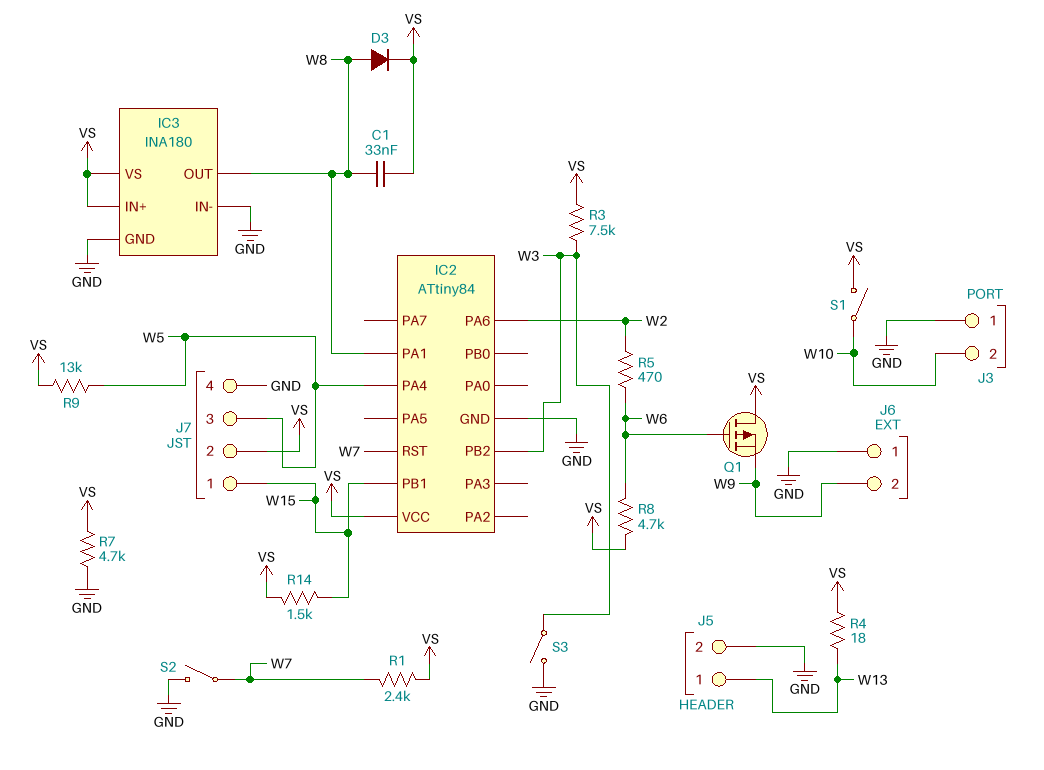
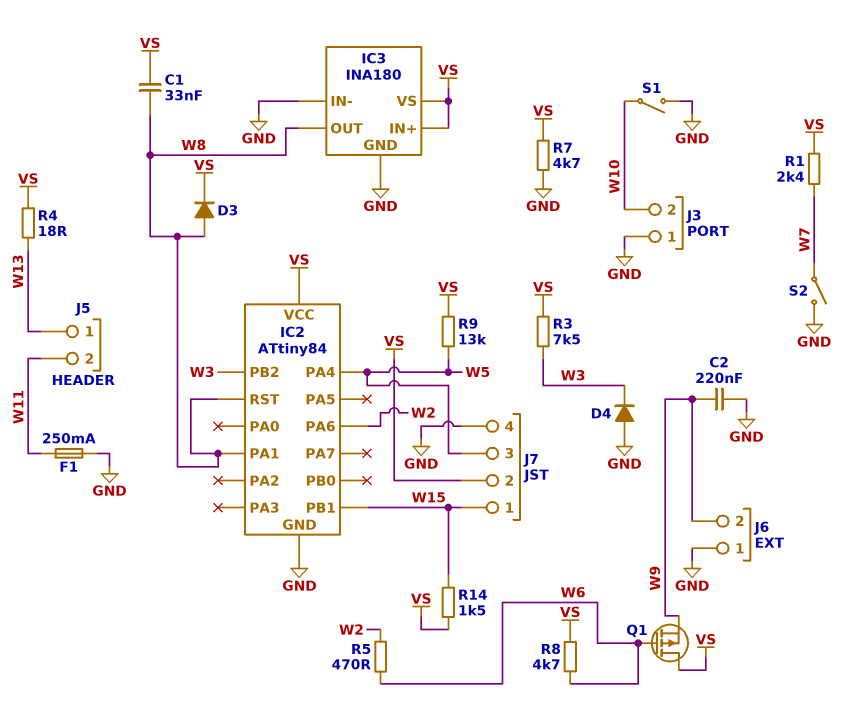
C2: none -> 220nF (GND, W9)
D4: none -> diode (A GND, K W3)
F1: none -> 250mA (GND, W11)
IC2 pin RST: W7 -> W8
J5 pin 2: GND -> W11
S1: switch (VS, W10) -> switch (GND, W10)
S3: switch (GND, W3) -> none

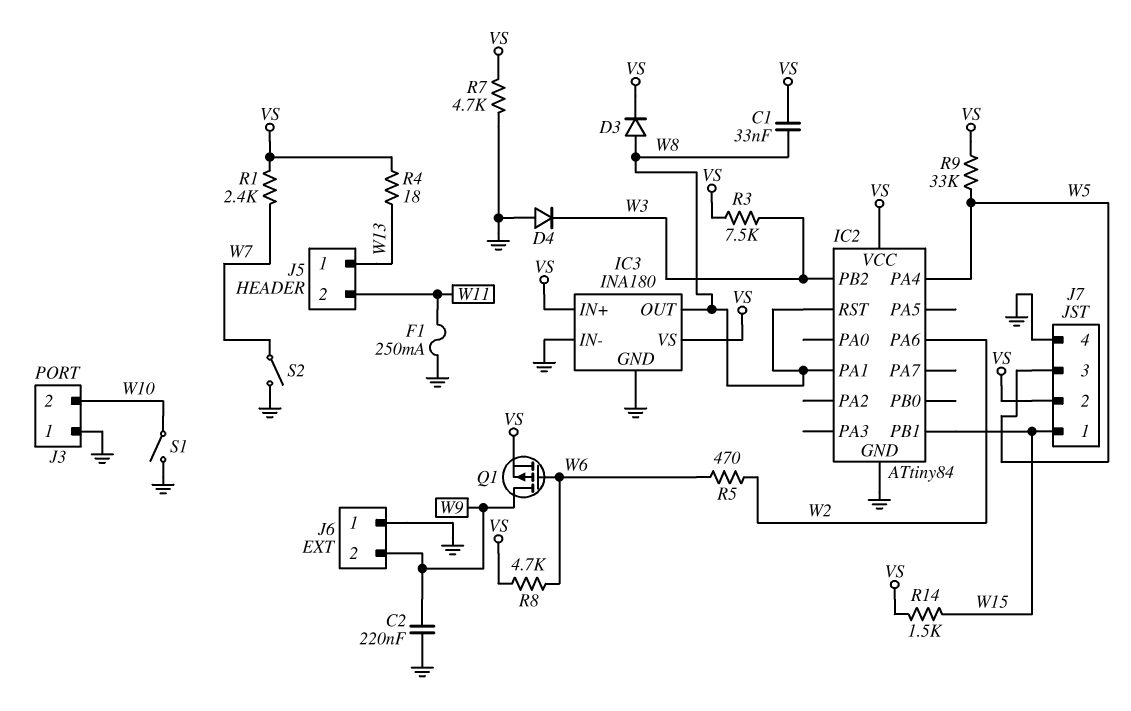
Q1: PMOS (G W6, D VS, S W9) -> PMOS (G W6, D W9, S VS)
R9: 13k (VS, W5) -> 33k (VS, W5)

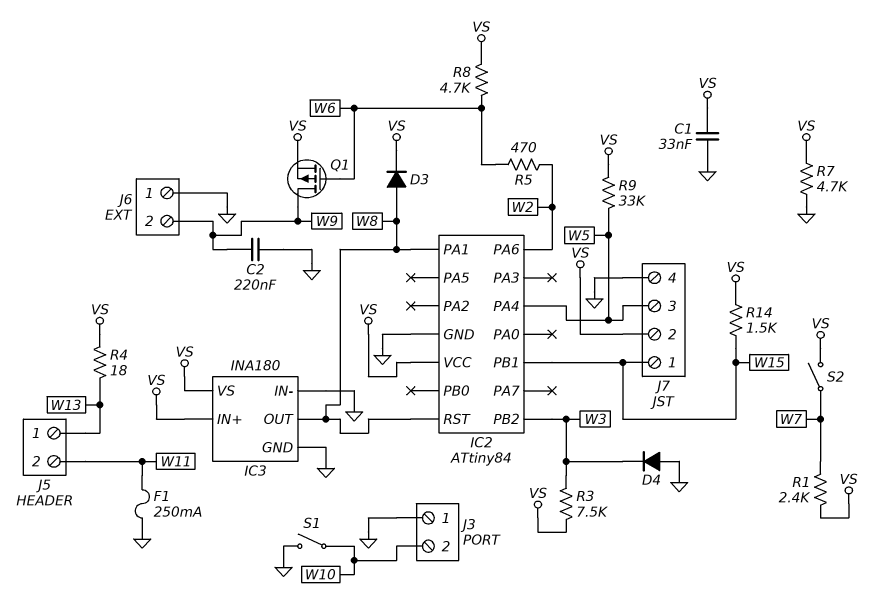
C1: 33nF (VS, W8) -> 33nF (GND, VS)
S2: switch (GND, W7) -> switch (VS, W7)

